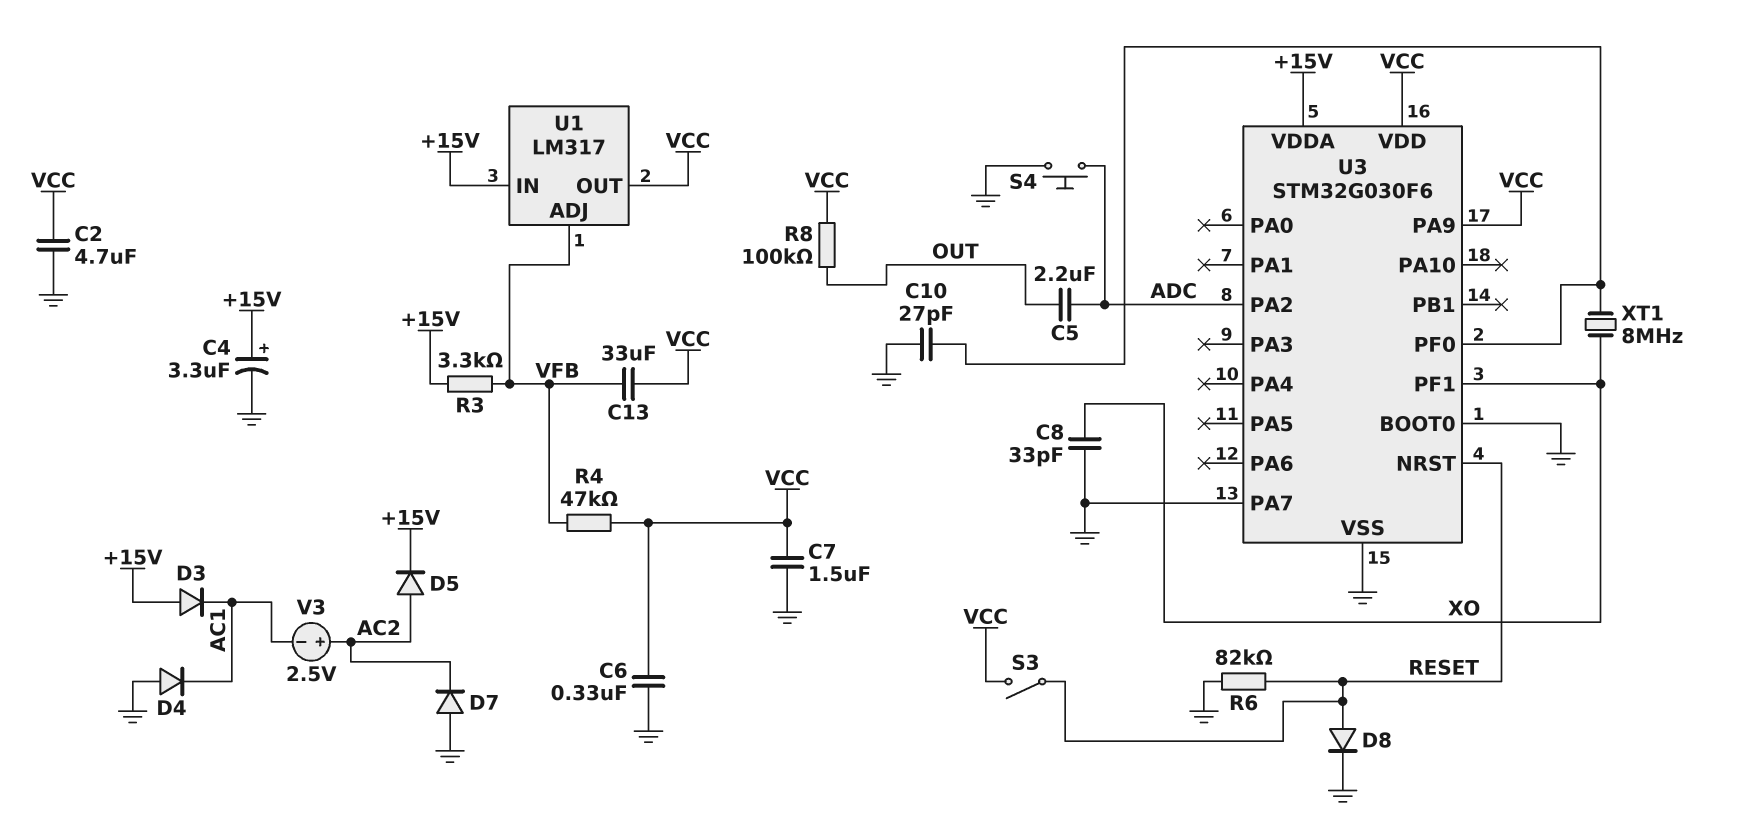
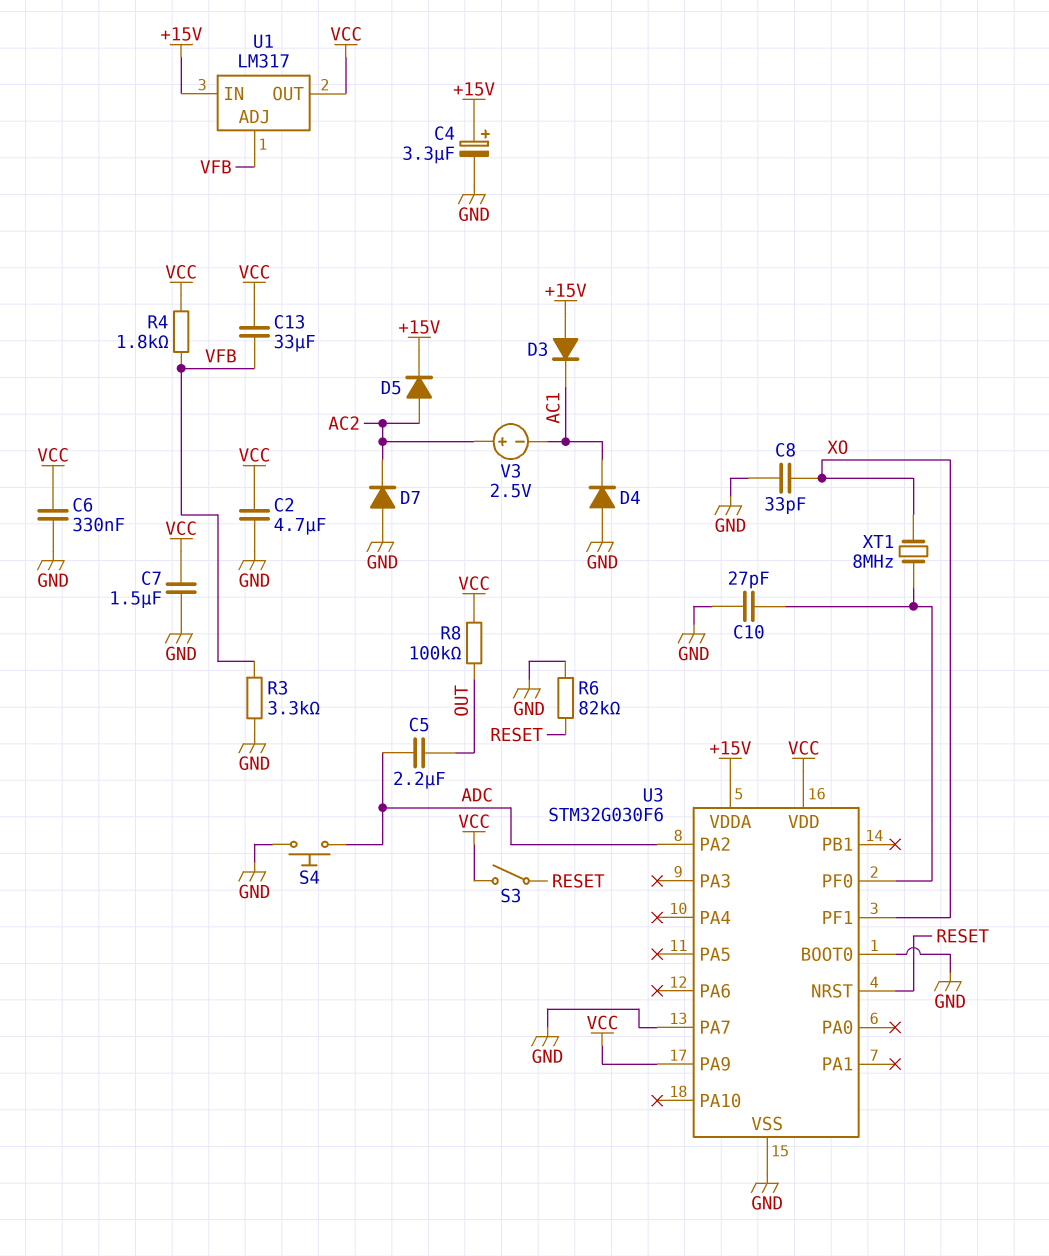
D8: diode (A RESET, K GND) -> none
R3: 3.3k (+15V, VFB) -> 3.3k (GND, VFB)
R4: 47k (VCC, VFB) -> 1.8k (VCC, VFB)

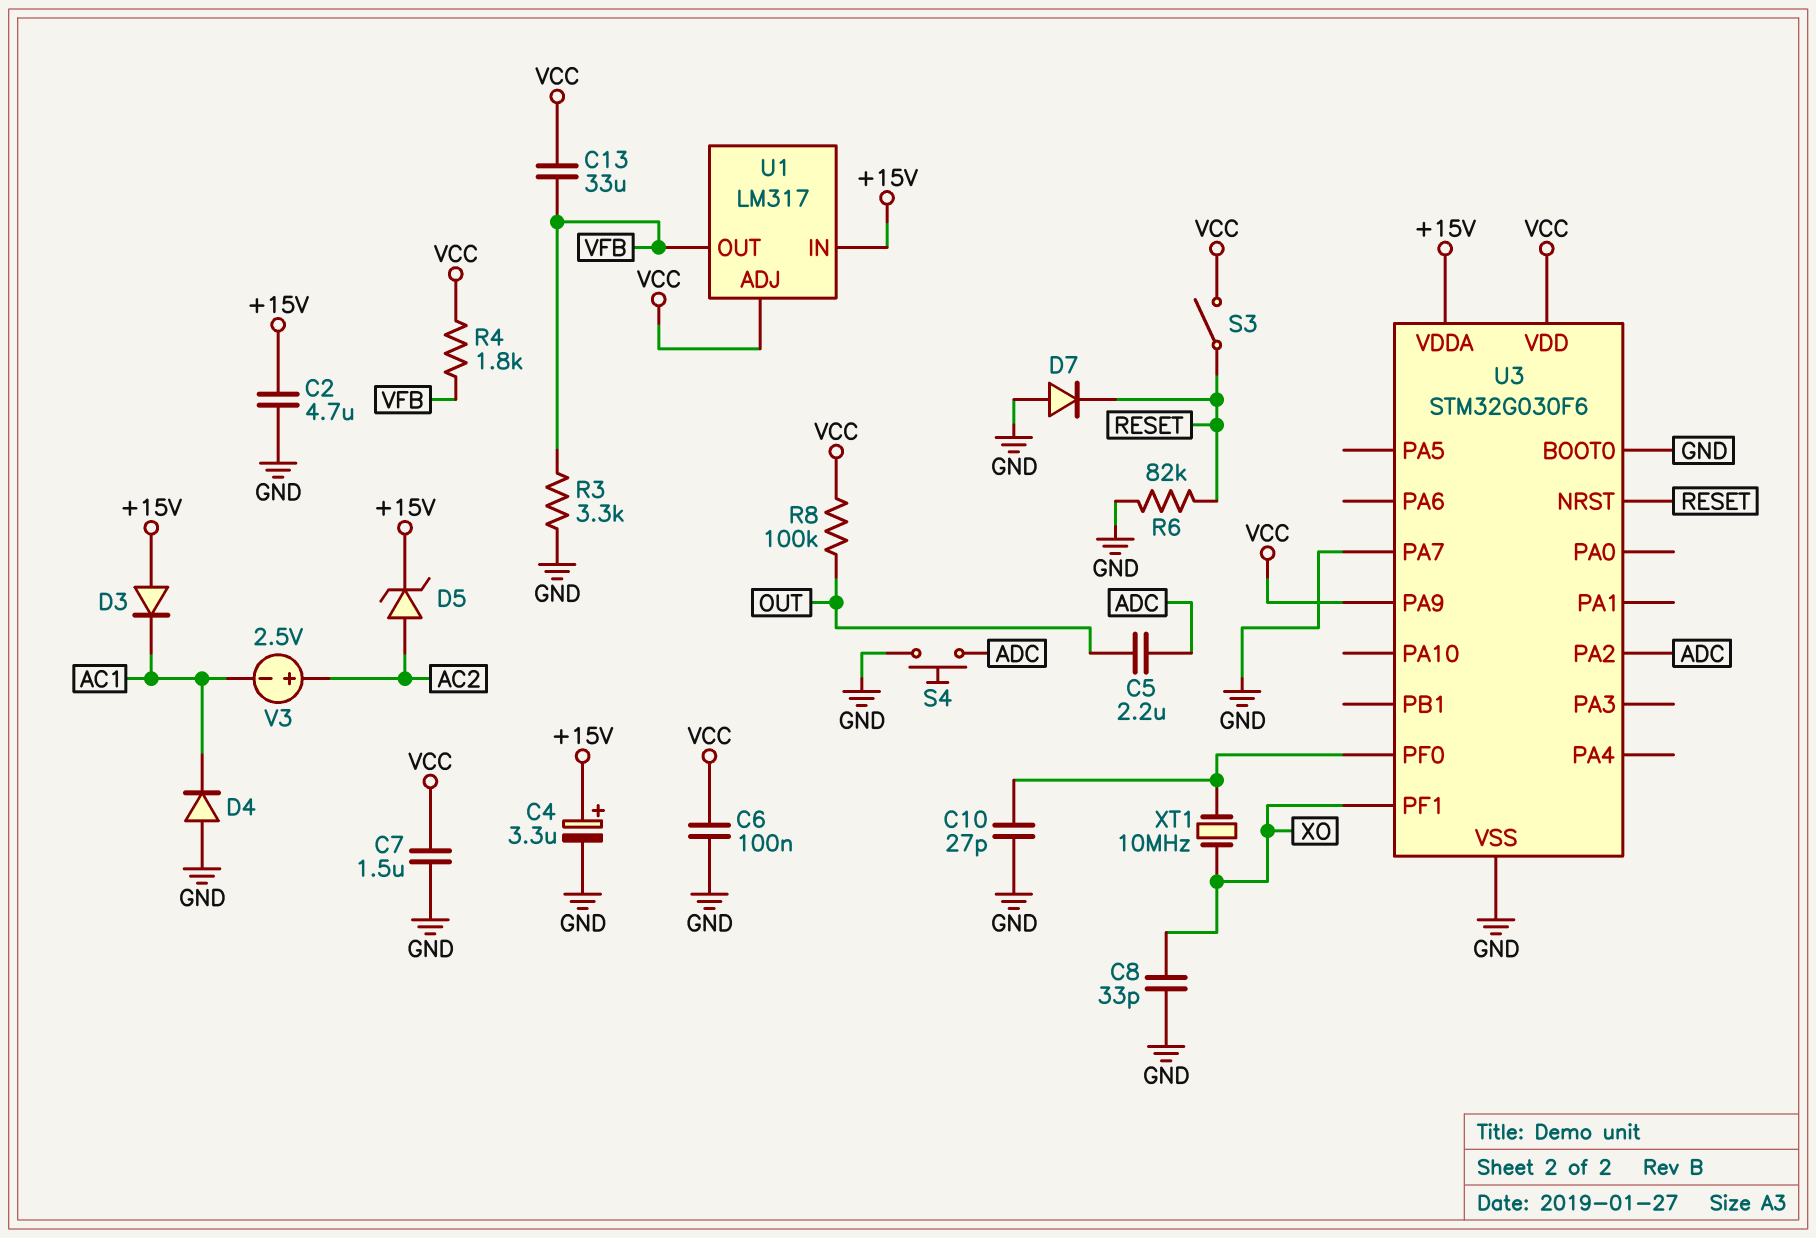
C2: 4.7uF (GND, VCC) -> 4.7uF (+15V, GND)
C6: 330nF (GND, VCC) -> 100nF (GND, VCC)
D5: diode (A AC2, K +15V) -> zener (A AC2, K +15V)
D7: diode (A GND, K AC2) -> diode (A GND, K RESET)
U1 pin ADJ: VFB -> VCC
U1 pin OUT: VCC -> VFB
XT1: 8MHz (U3/PF0, XO) -> 10MHz (U3/PF0, XO)

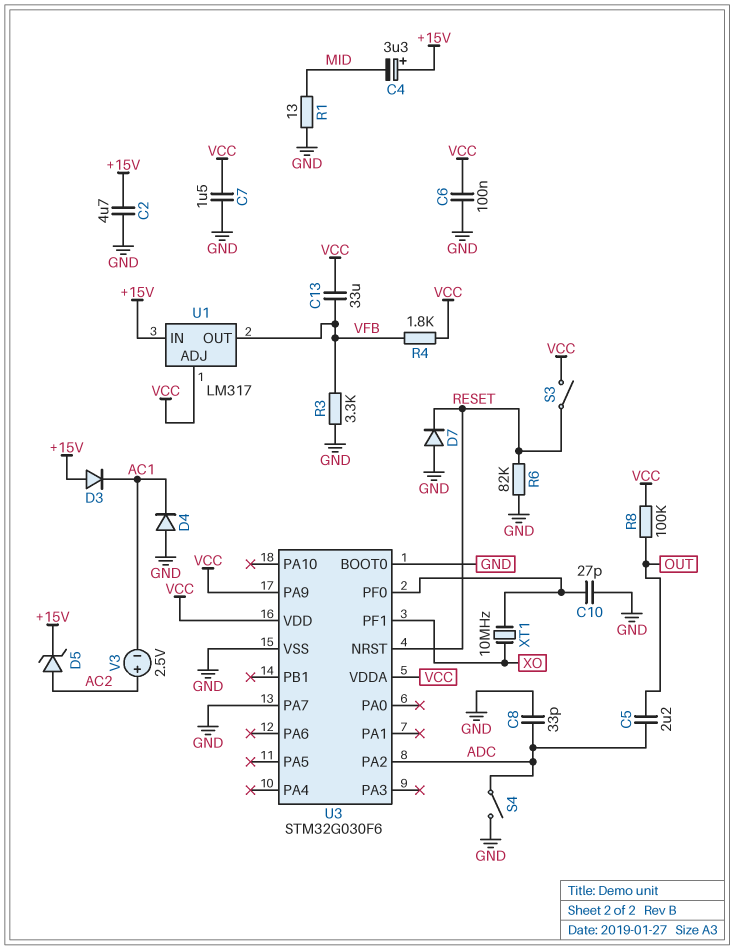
C4: 3.3uF (plus +15V, minus GND) -> 3.3uF (plus +15V, minus MID)
C8: 33pF (GND, XO) -> 33pF (ADC, GND)
R1: none -> 13 (GND, MID)
S4: button (ADC, GND) -> switch (ADC, GND)
U3 pin VDDA: +15V -> VCC

